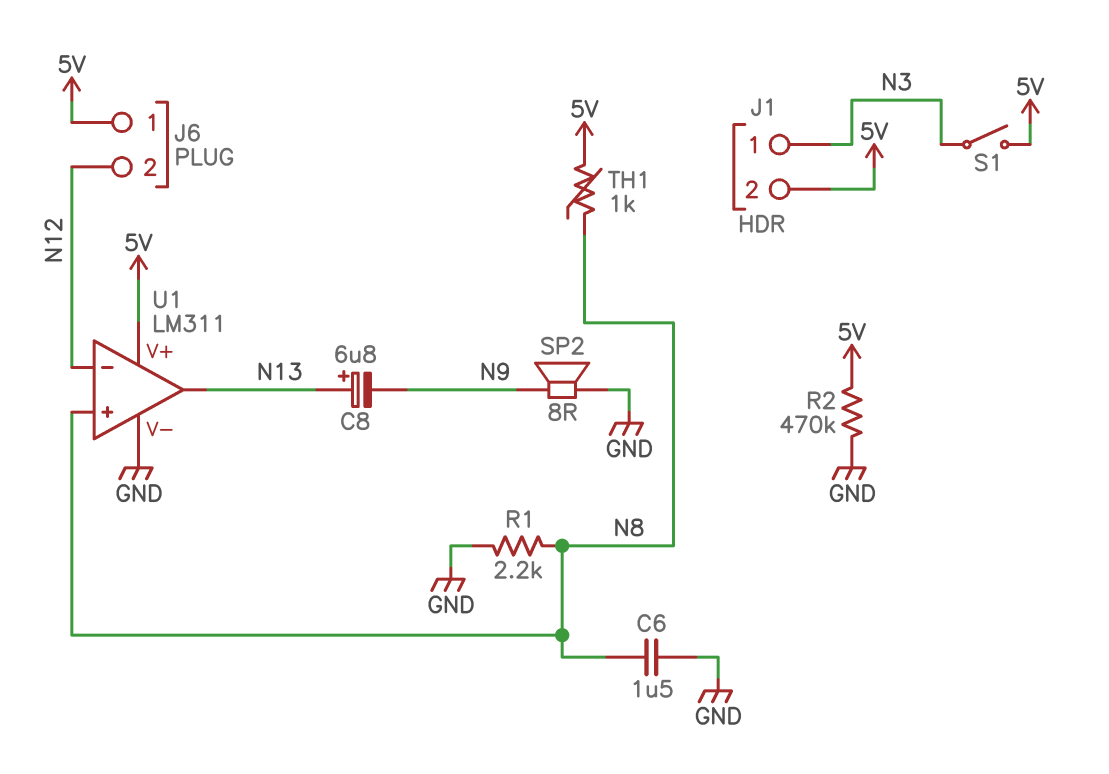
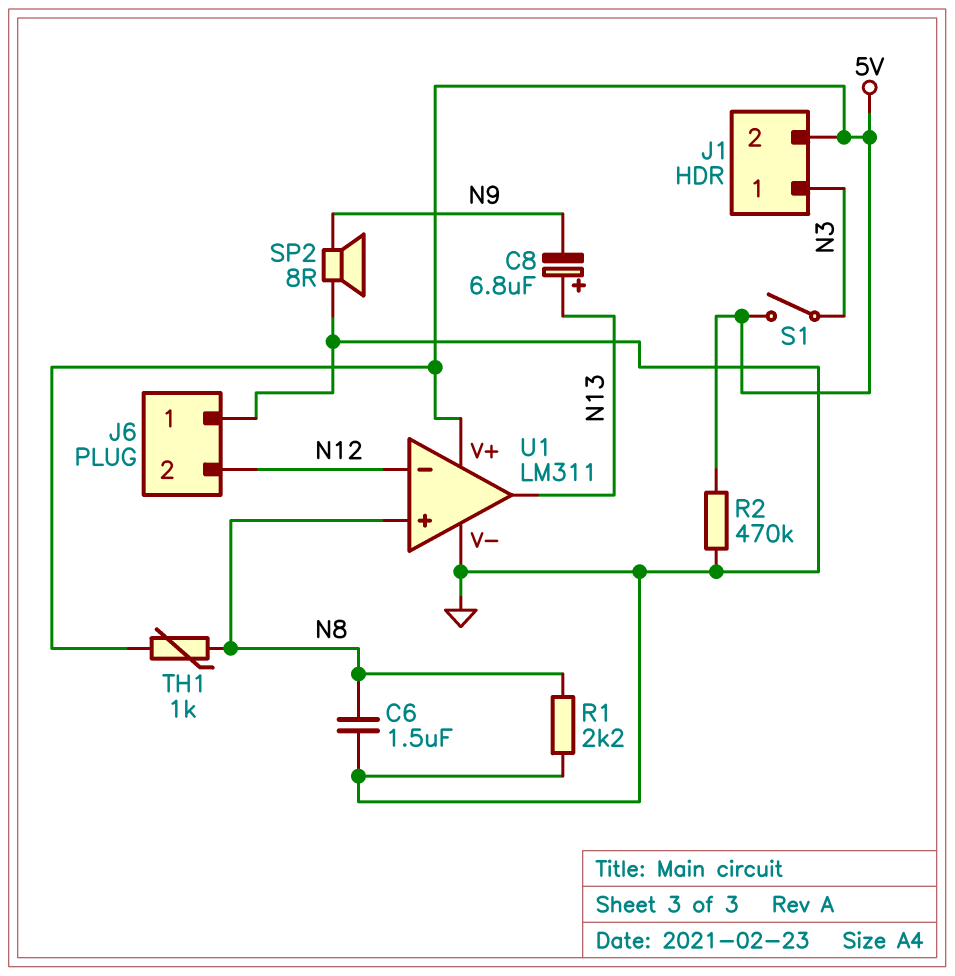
J6 pin 1: 5V -> GND

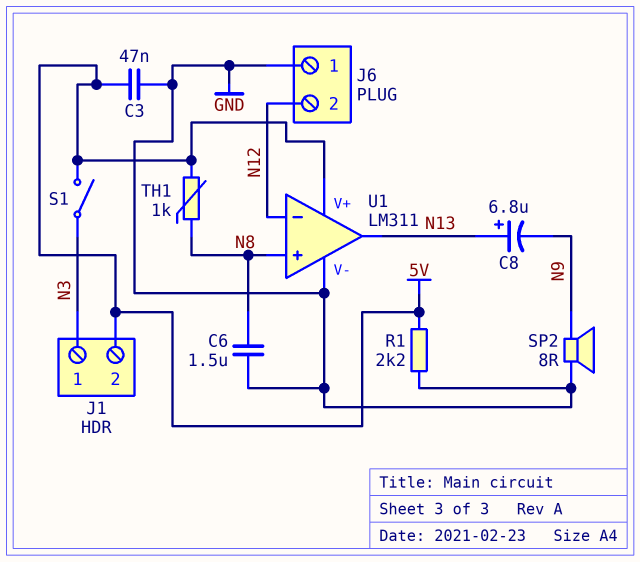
C3: none -> 47nF (5V, GND)
R1: 2.2k (GND, N8) -> 2.2k (5V, GND)
R2: 470k (5V, GND) -> none

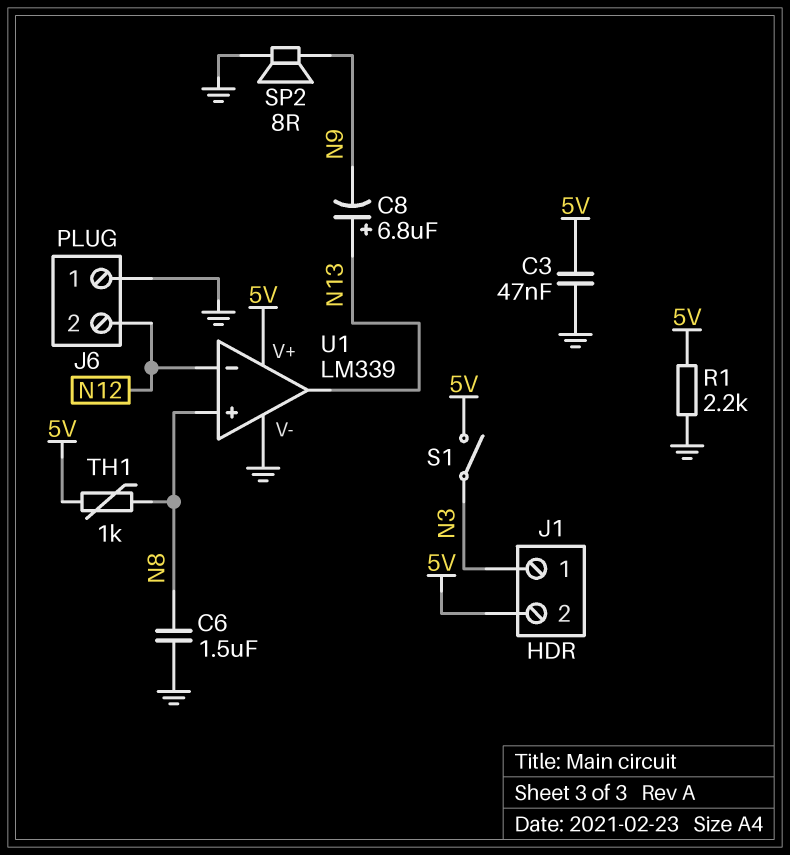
U1: LM311 -> LM339

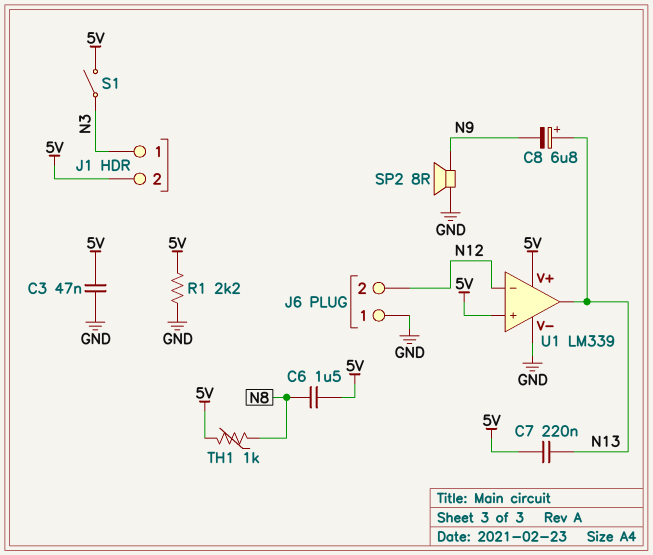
C6: 1.5uF (GND, N8) -> 1.5uF (5V, N8)
C7: none -> 220nF (5V, N13)
U1 pin in+: N8 -> 5V

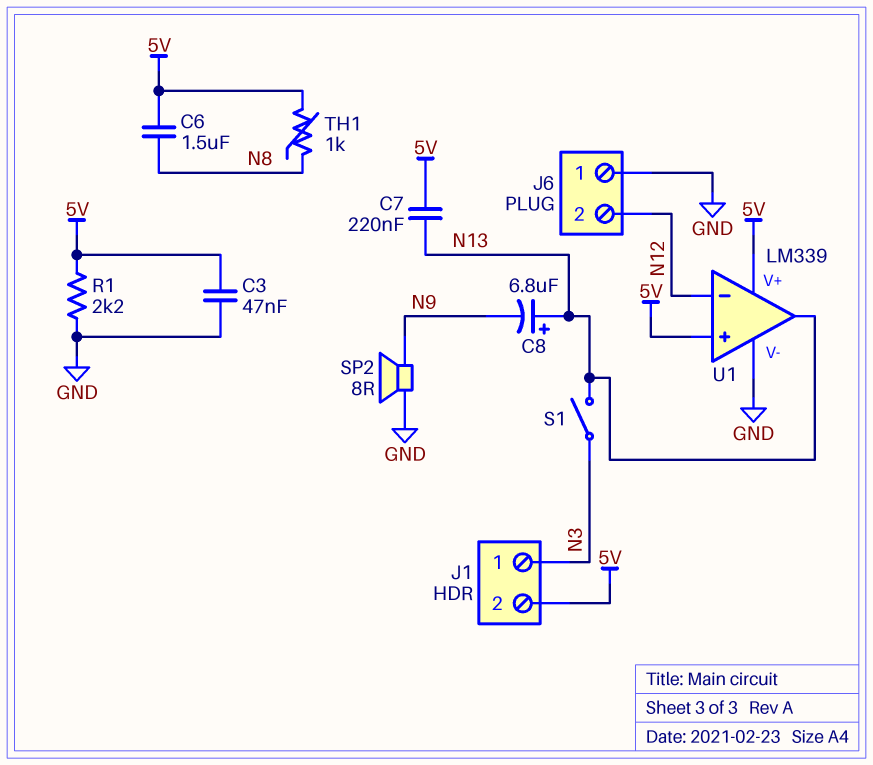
S1: switch (5V, N3) -> switch (N3, N13)

